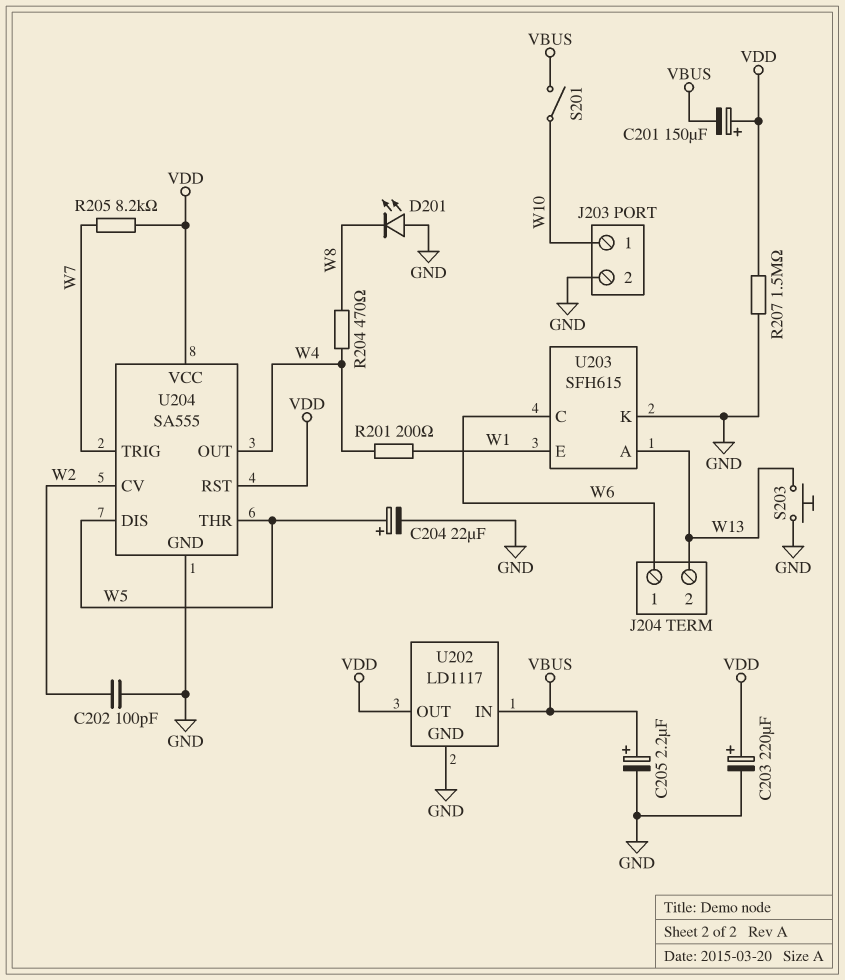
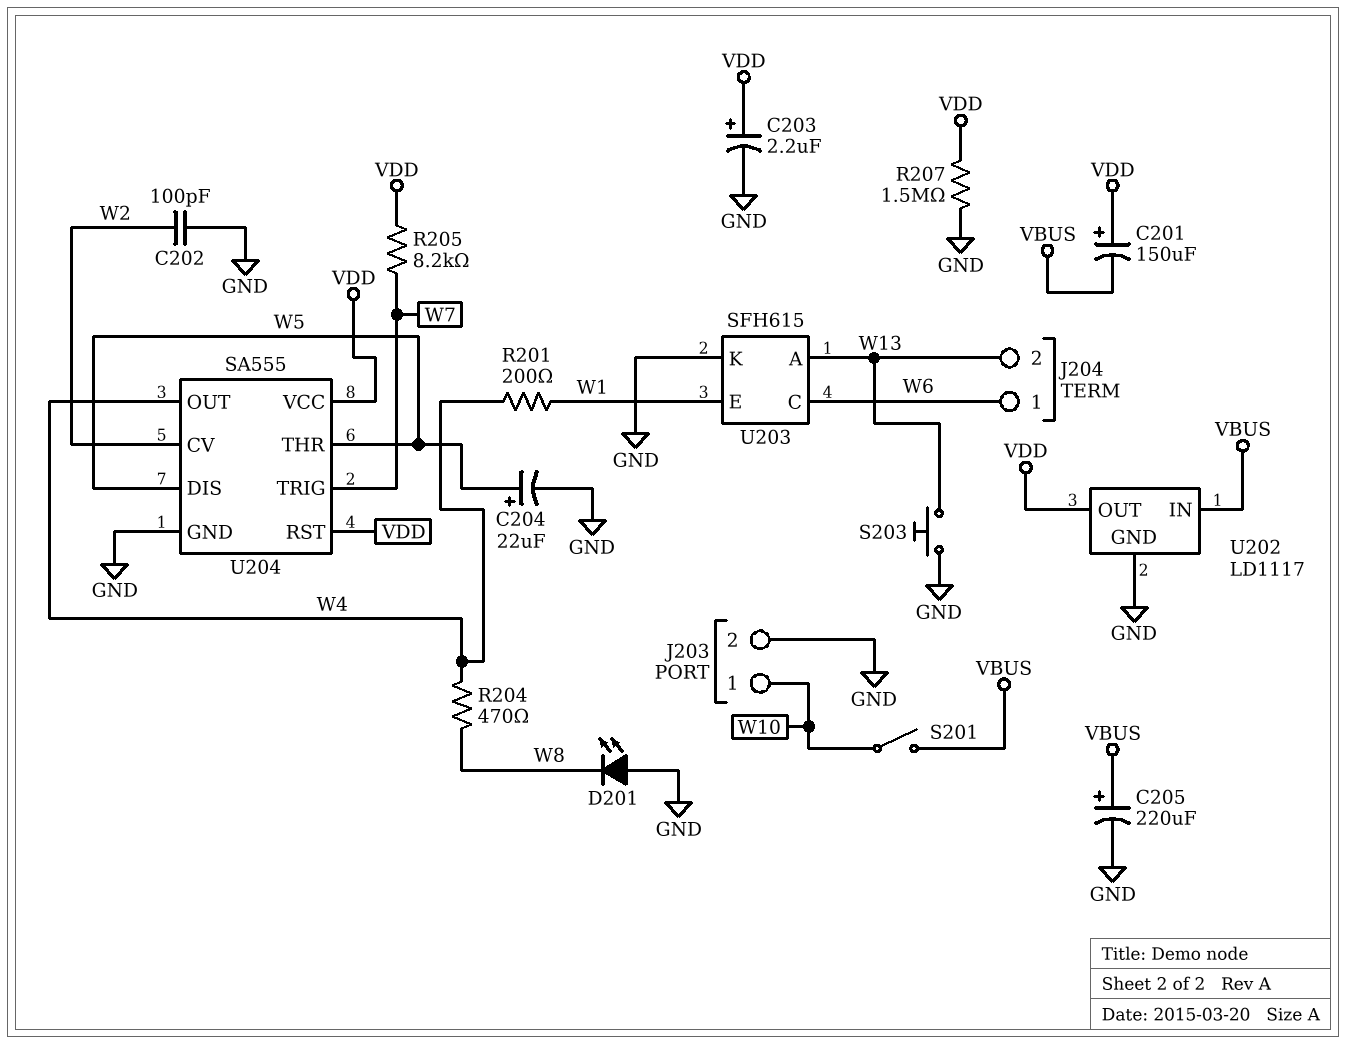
C203: 220uF (plus VDD, minus GND) -> 2.2uF (plus VDD, minus GND)
C205: 2.2uF (plus VBUS, minus GND) -> 220uF (plus VBUS, minus GND)

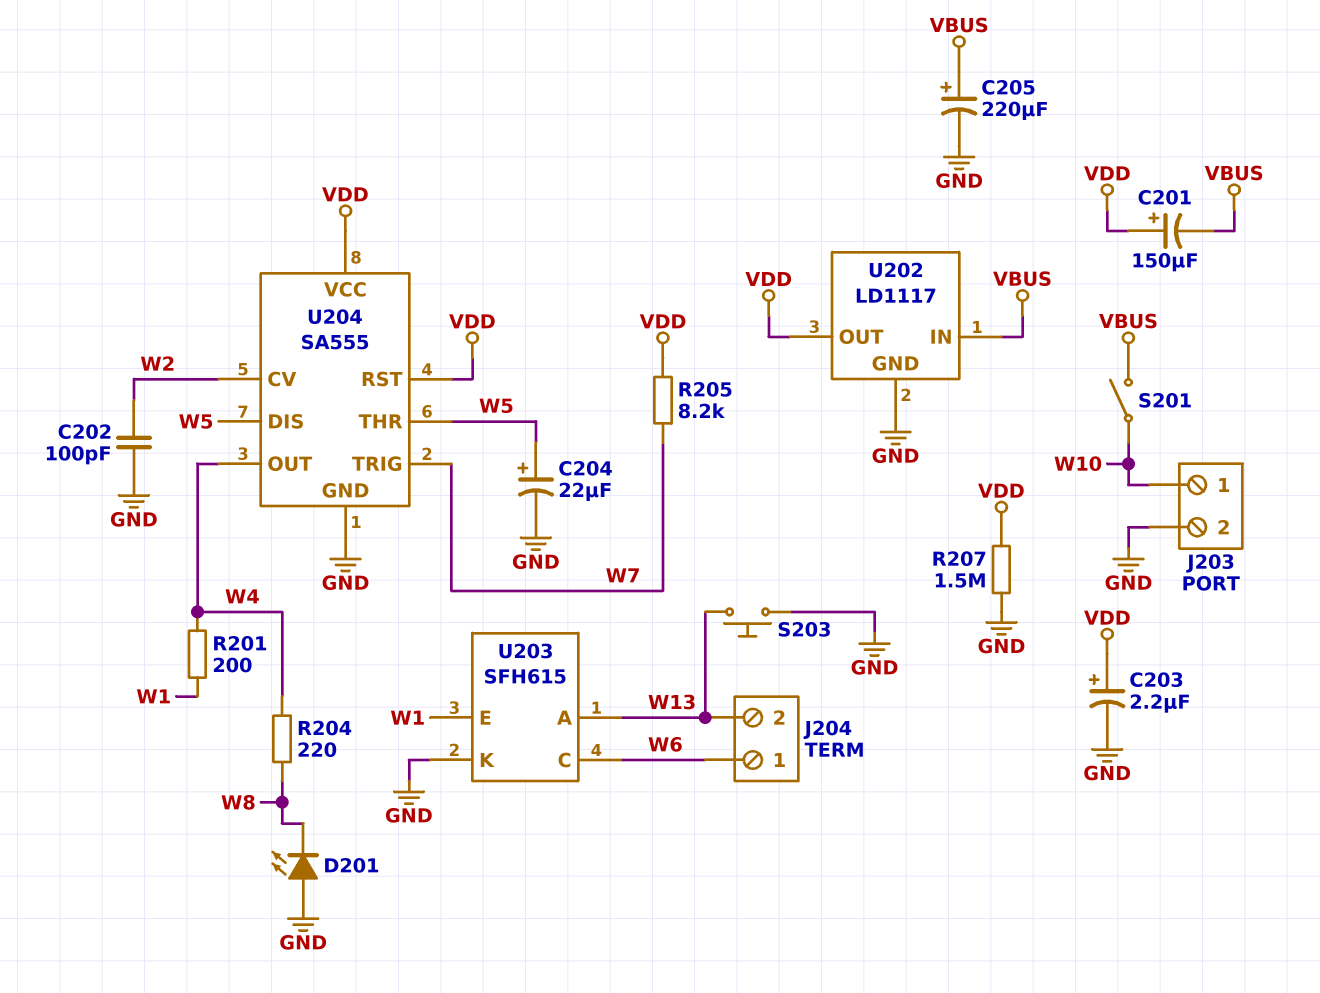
R204: 470 (W4, W8) -> 220 (W4, W8)

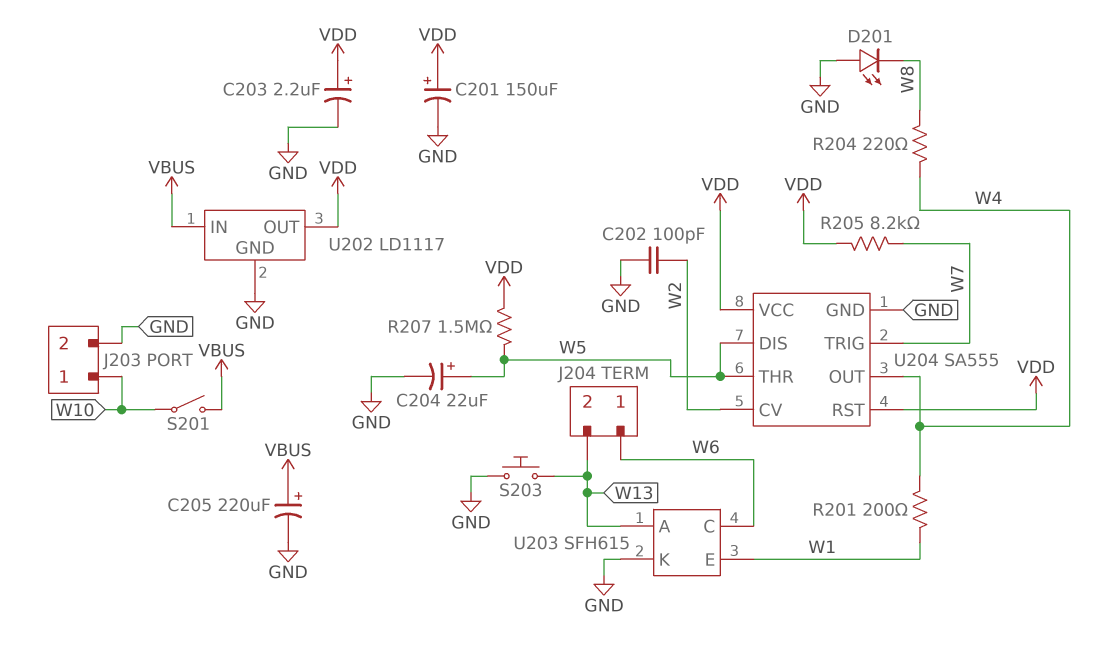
C201: 150uF (plus VDD, minus VBUS) -> 150uF (plus VDD, minus GND)
R207: 1.5M (GND, VDD) -> 1.5M (VDD, W5)

